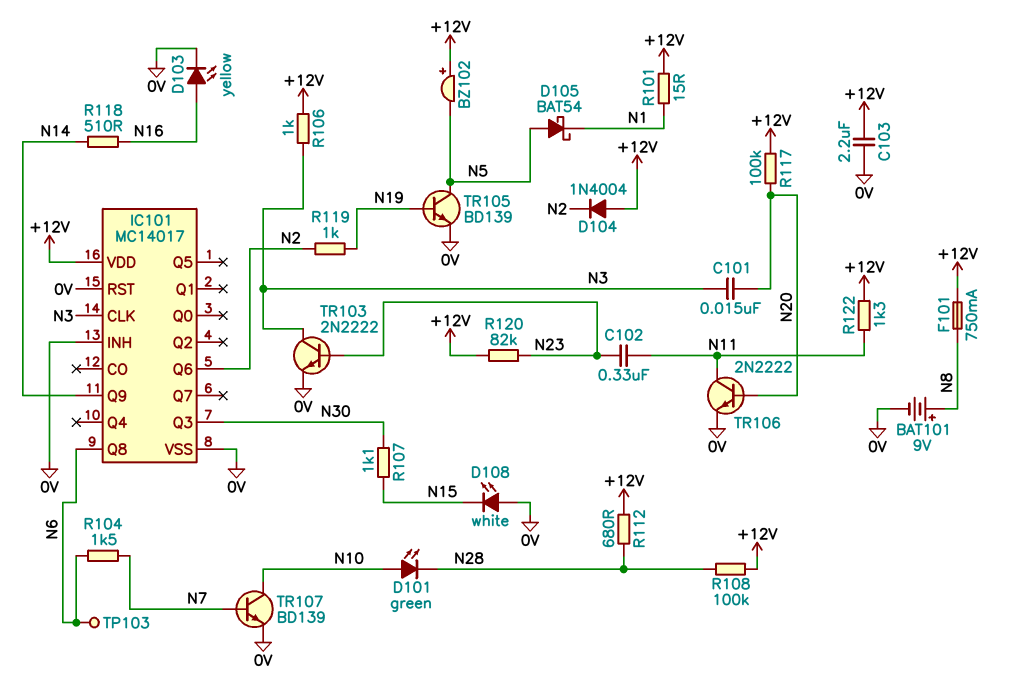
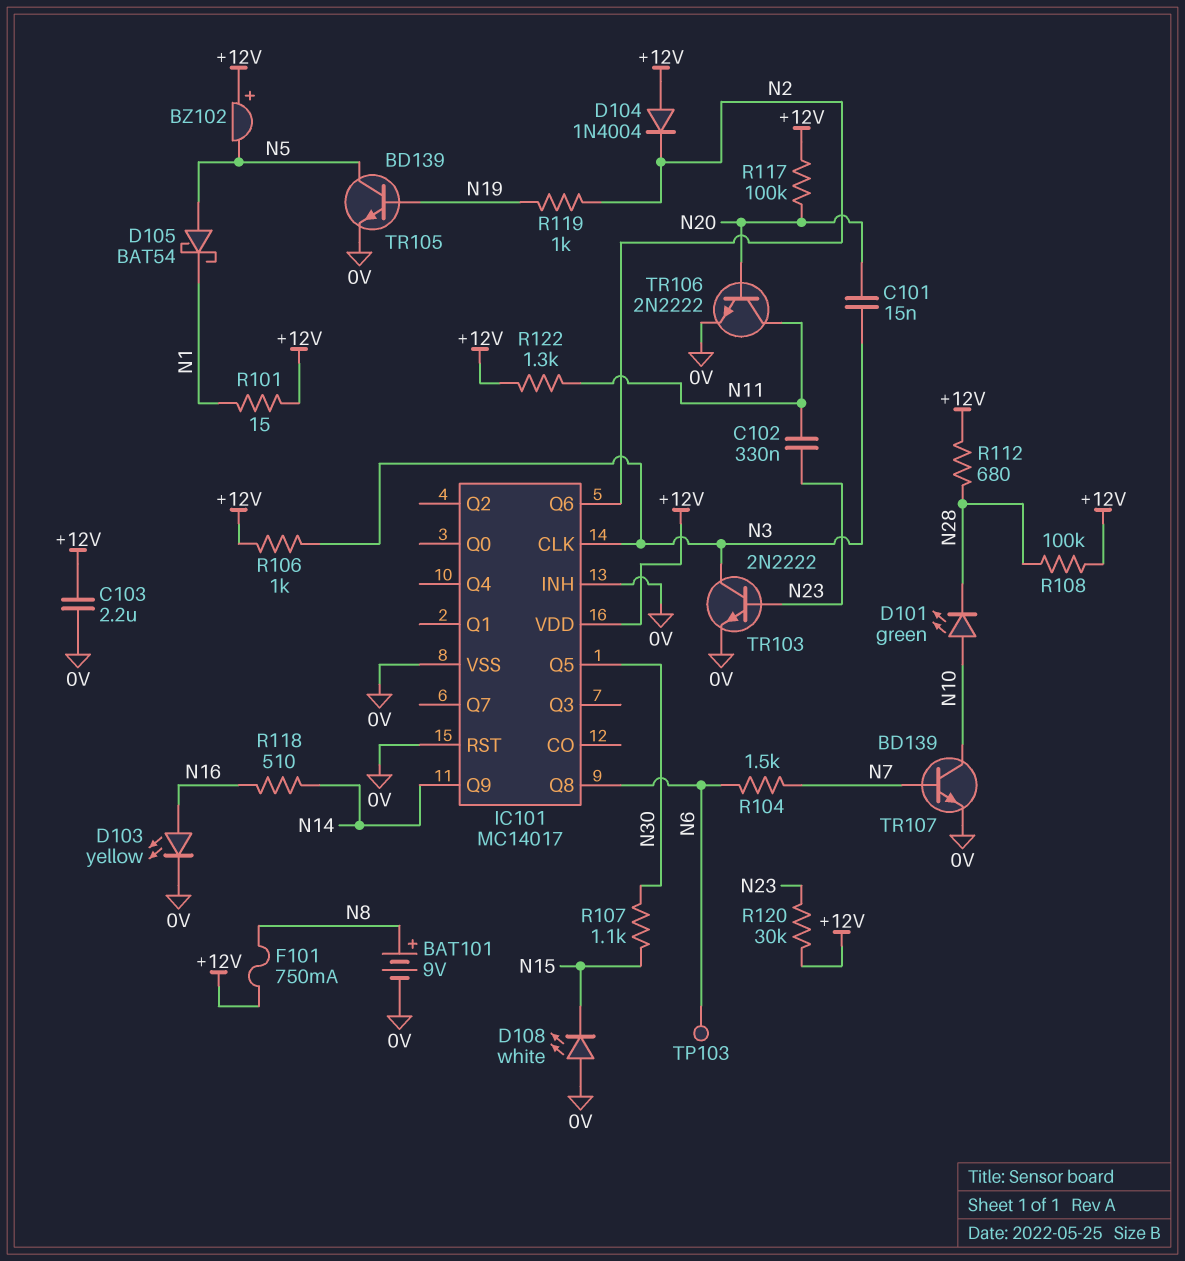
IC101 pin Q3: N30 -> none
IC101 pin Q5: none -> N30
R120: 82k (+12V, N23) -> 30k (+12V, N23)

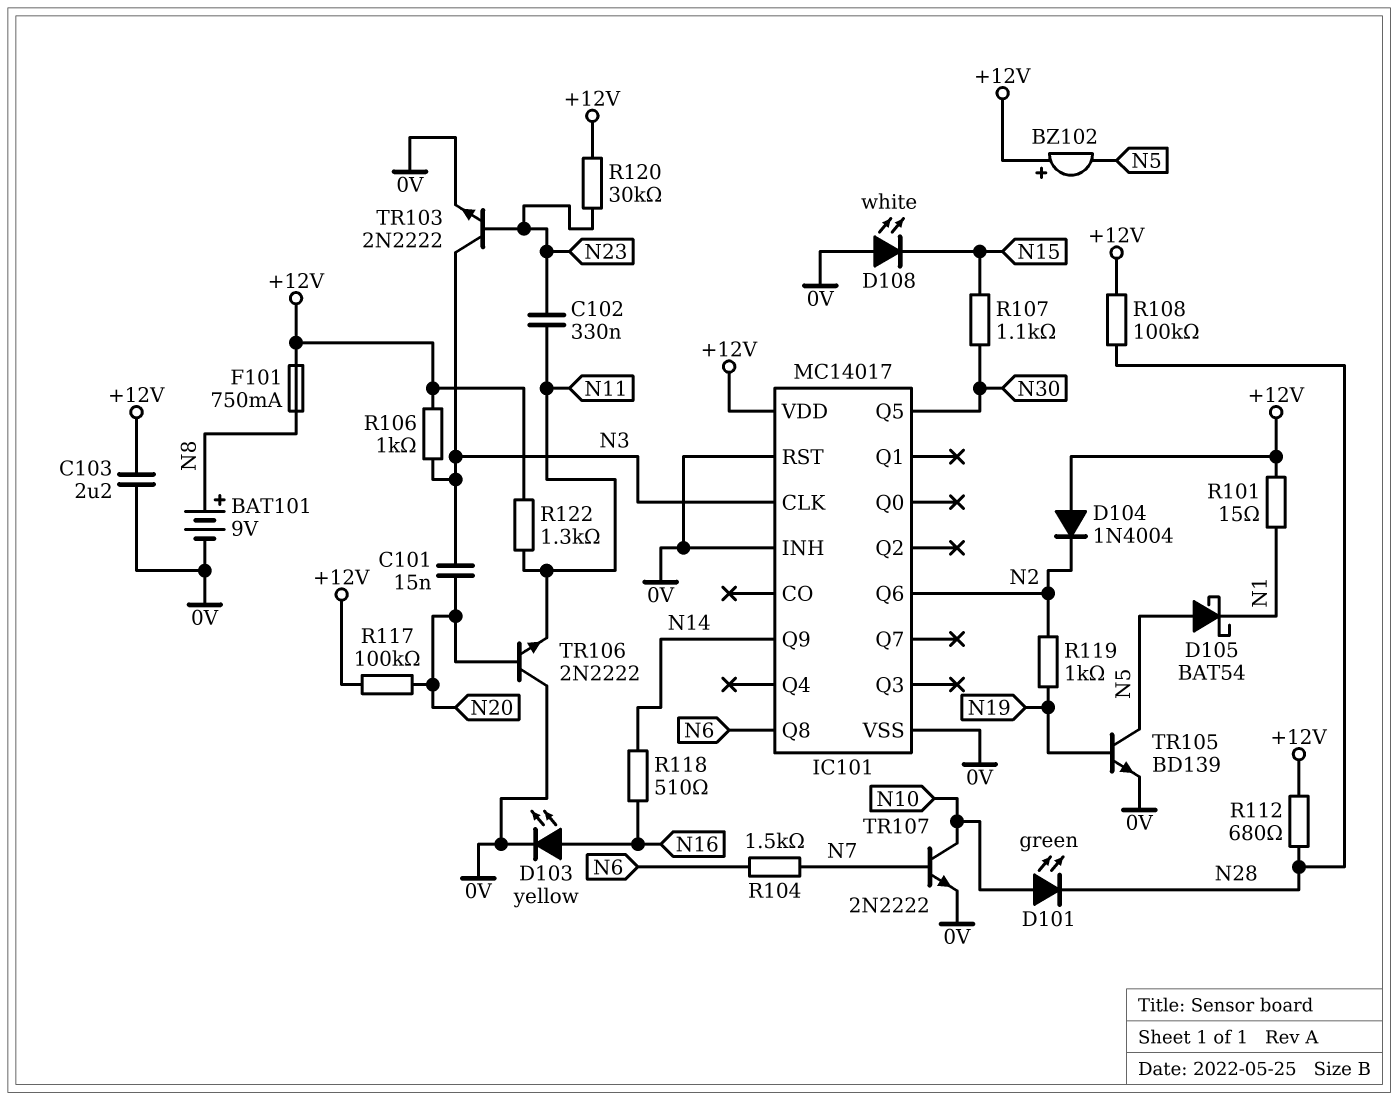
TP103: test point (N6) -> none
TR106: NPN 2N2222 (B N20, C N11, E 0V) -> NPN 2N2222 (B N20, C 0V, E N11)
TR107: NPN BD139 (B N7, C N10, E 0V) -> NPN 2N2222 (B N7, C N10, E 0V)

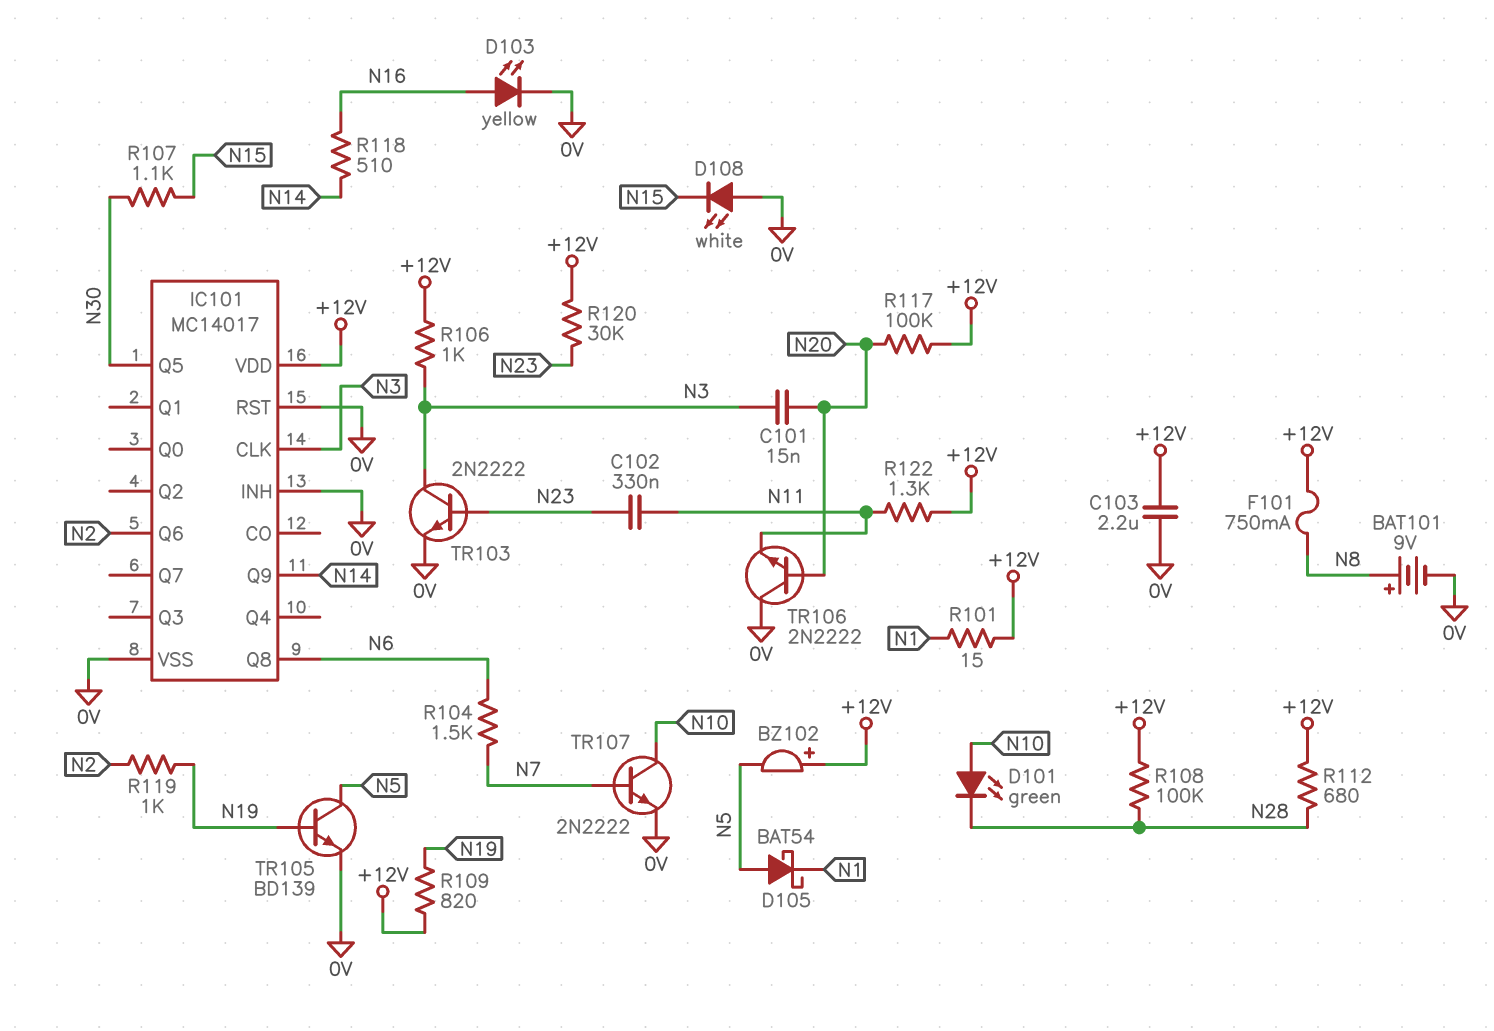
D104: diode 1N4004 (A +12V, K N2) -> none
R109: none -> 820 (+12V, N19)

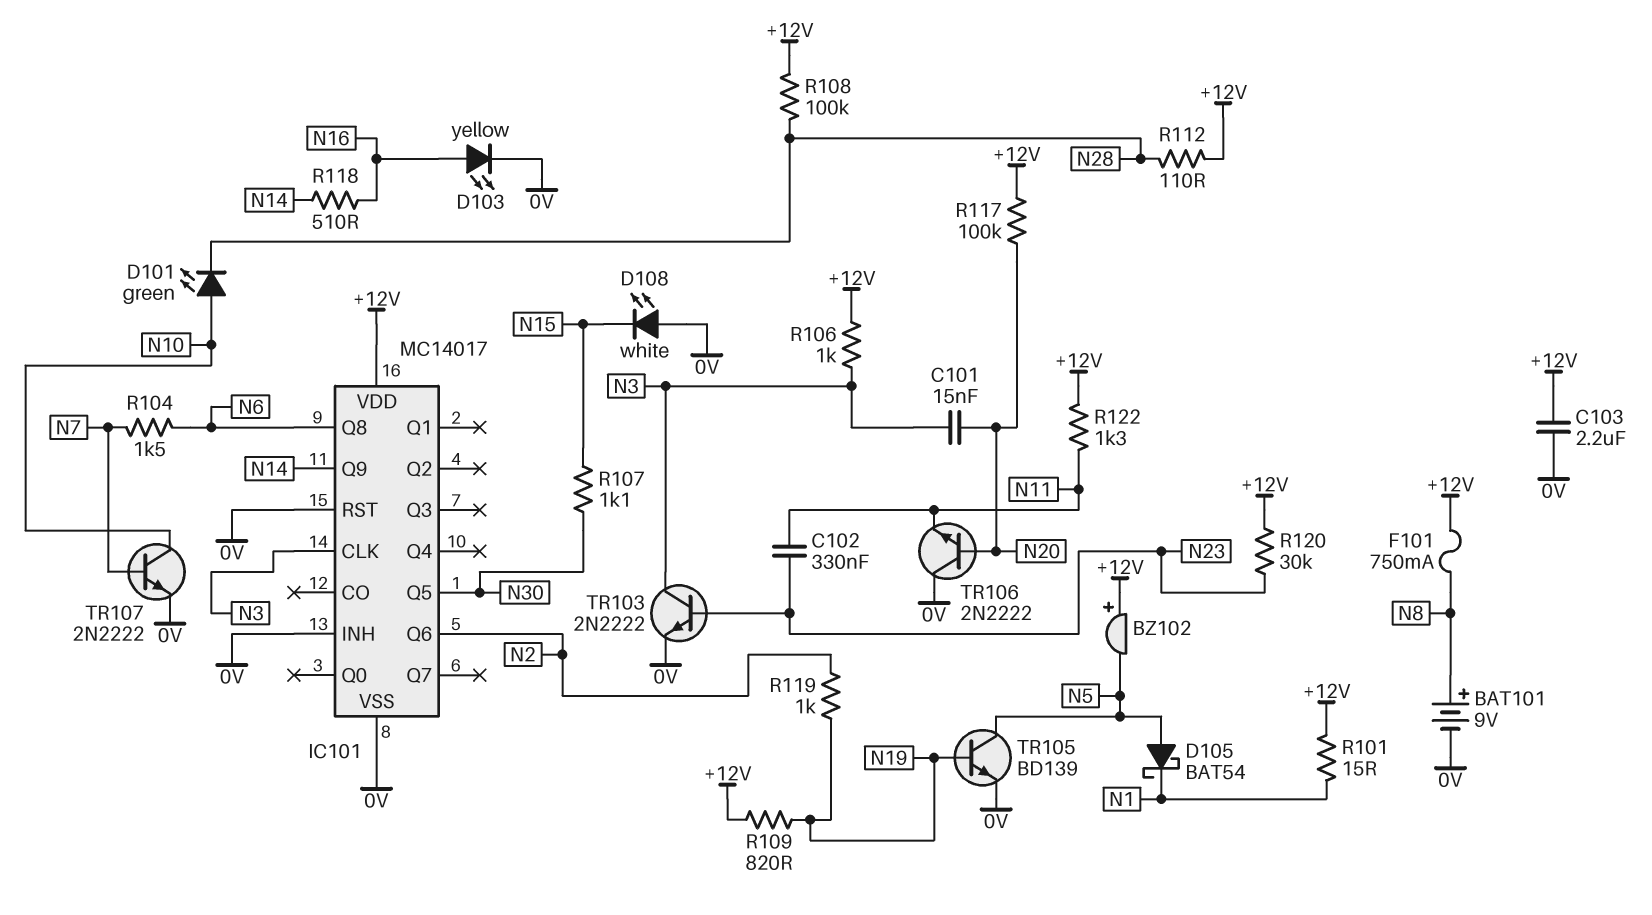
R112: 680 (+12V, N28) -> 110 (+12V, N28)

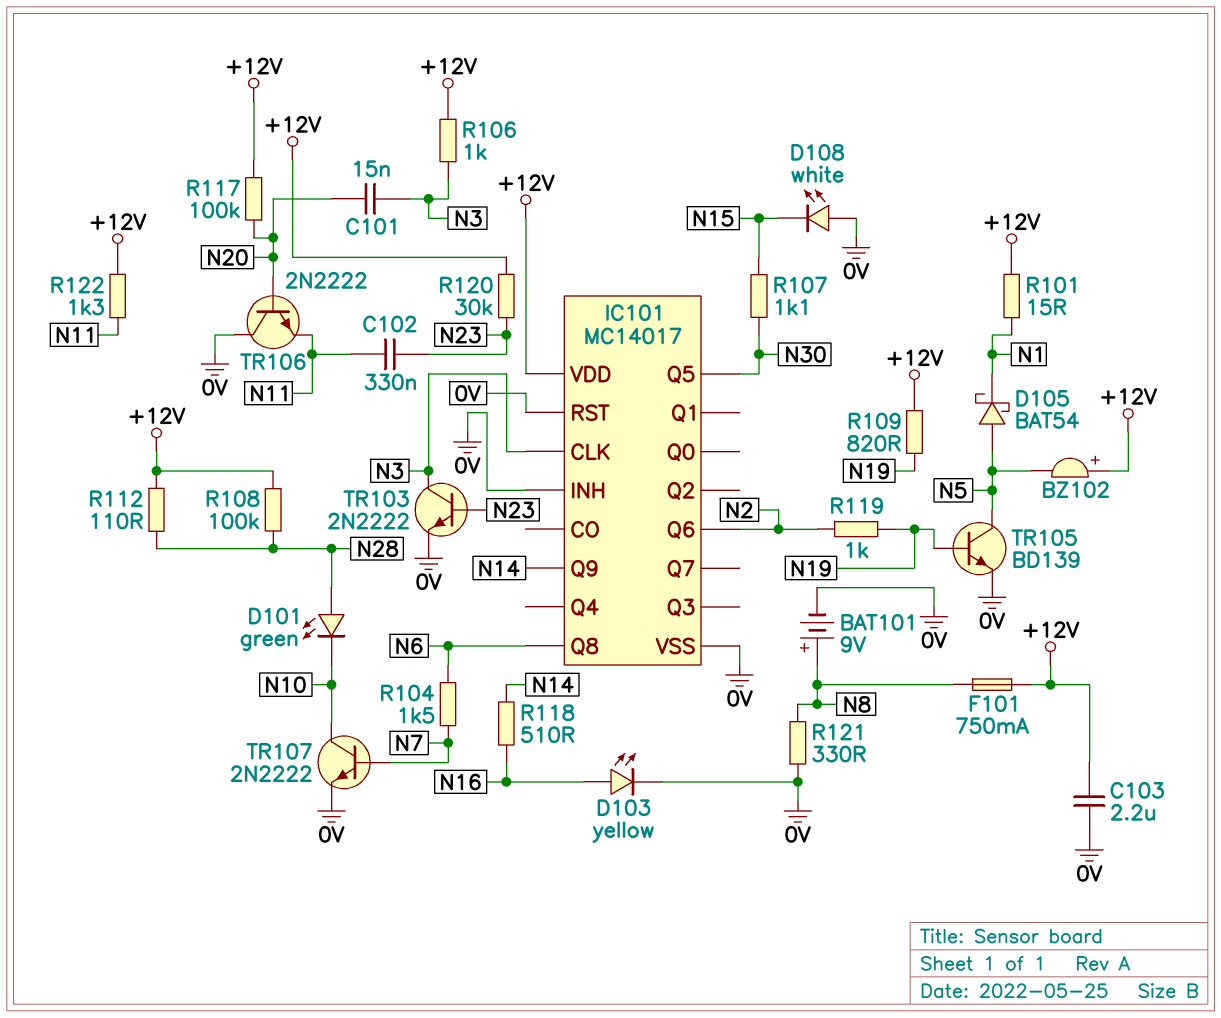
D101: LED green (A N10, K N28) -> LED green (A N28, K N10)
R121: none -> 330 (0V, N8)

